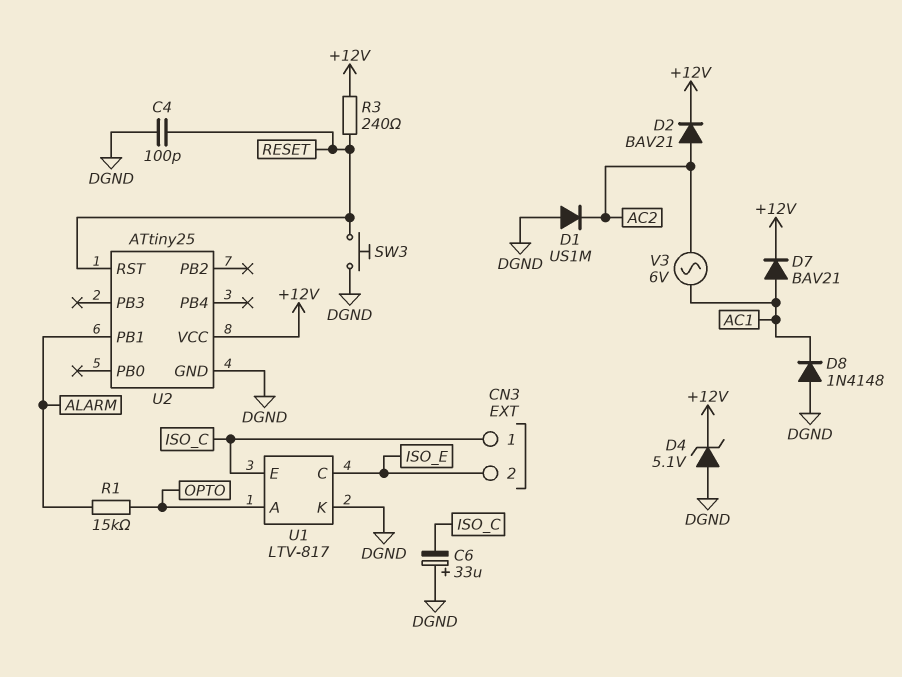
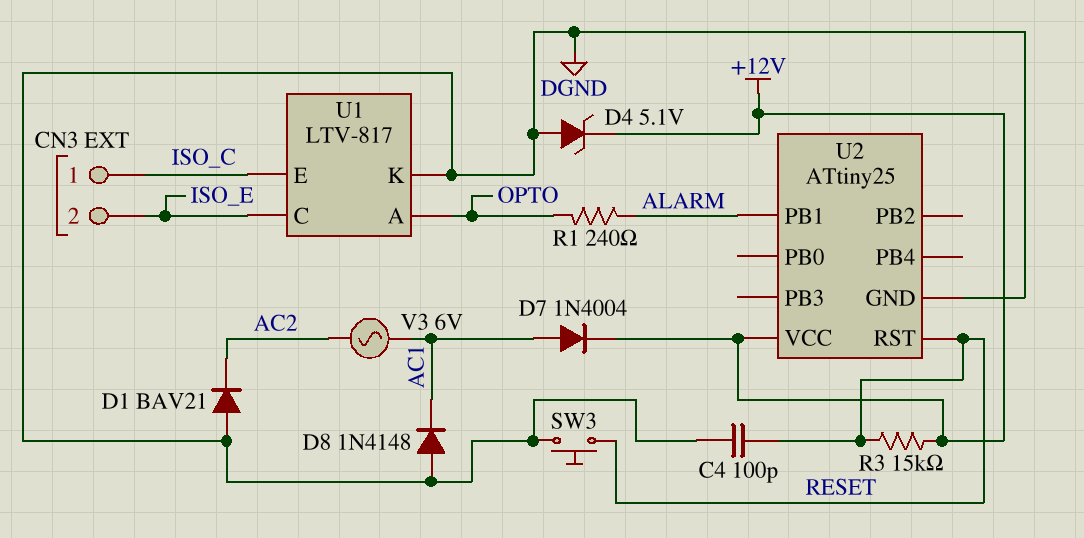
C6: 33uF (plus DGND, minus ISO_C) -> none
D1: diode US1M (A DGND, K AC2) -> diode BAV21 (A DGND, K AC2)
D2: diode BAV21 (A AC2, K +12V) -> none
D7: diode BAV21 (A AC1, K +12V) -> diode 1N4004 (A AC1, K +12V)
R1: 15k (ALARM, OPTO) -> 240 (ALARM, OPTO)
R3: 240 (+12V, RESET) -> 15k (+12V, RESET)

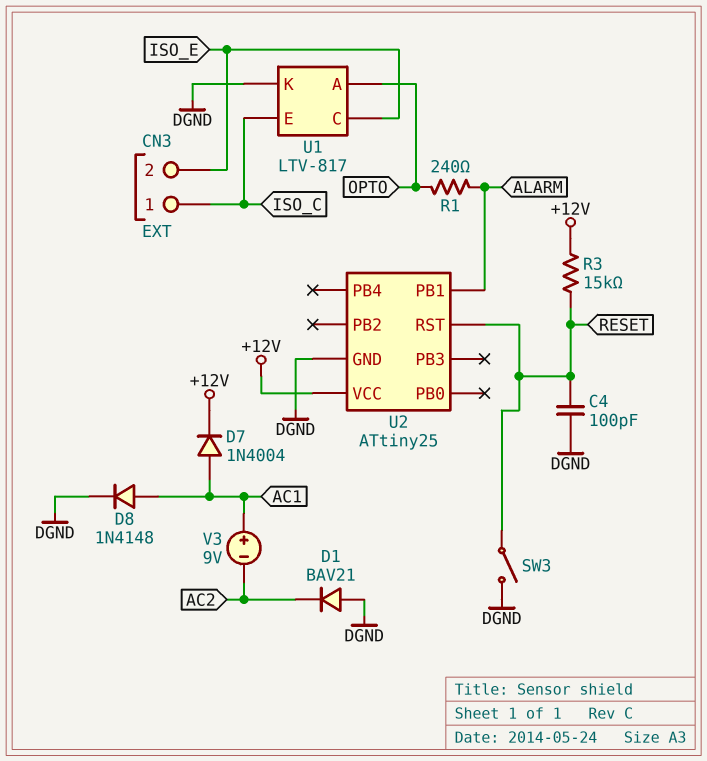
D4: zener 5.1V (A DGND, K +12V) -> none
D8: diode 1N4148 (A DGND, K AC1) -> diode 1N4148 (A AC1, K DGND)
SW3: button (DGND, RESET) -> switch (DGND, RESET)
V3: AC 6V (AC1, AC2) -> 9V (plus AC1, minus AC2)

